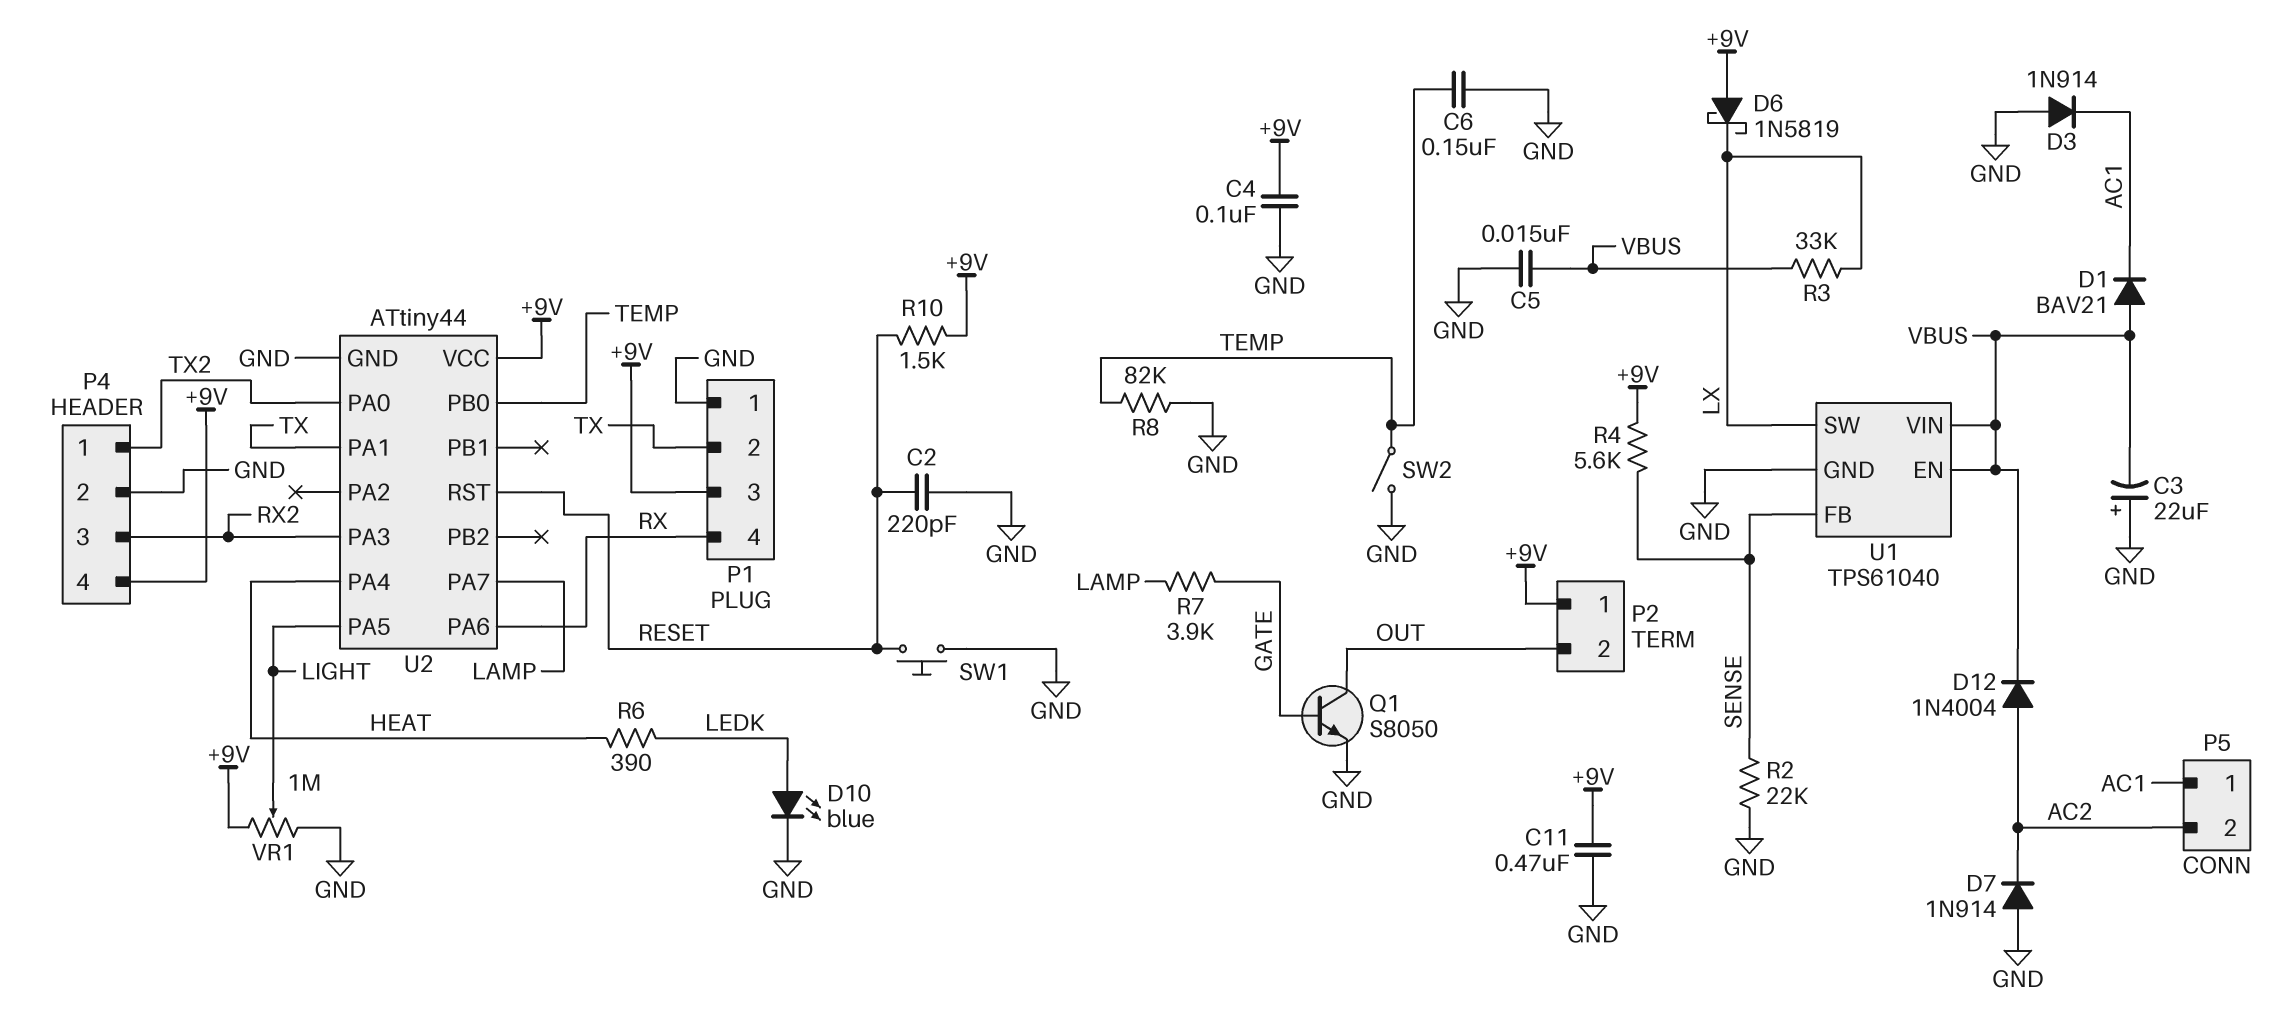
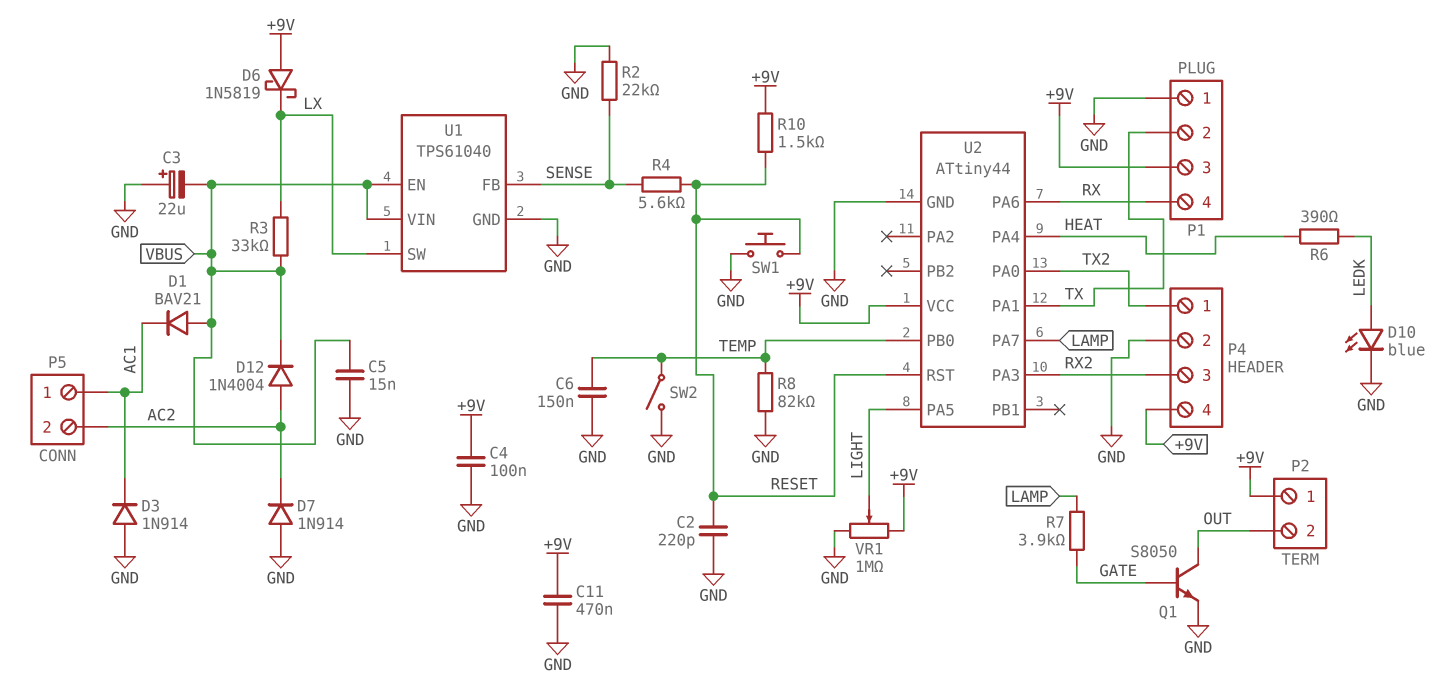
R4: 5.6k (+9V, SENSE) -> 5.6k (RESET, SENSE)

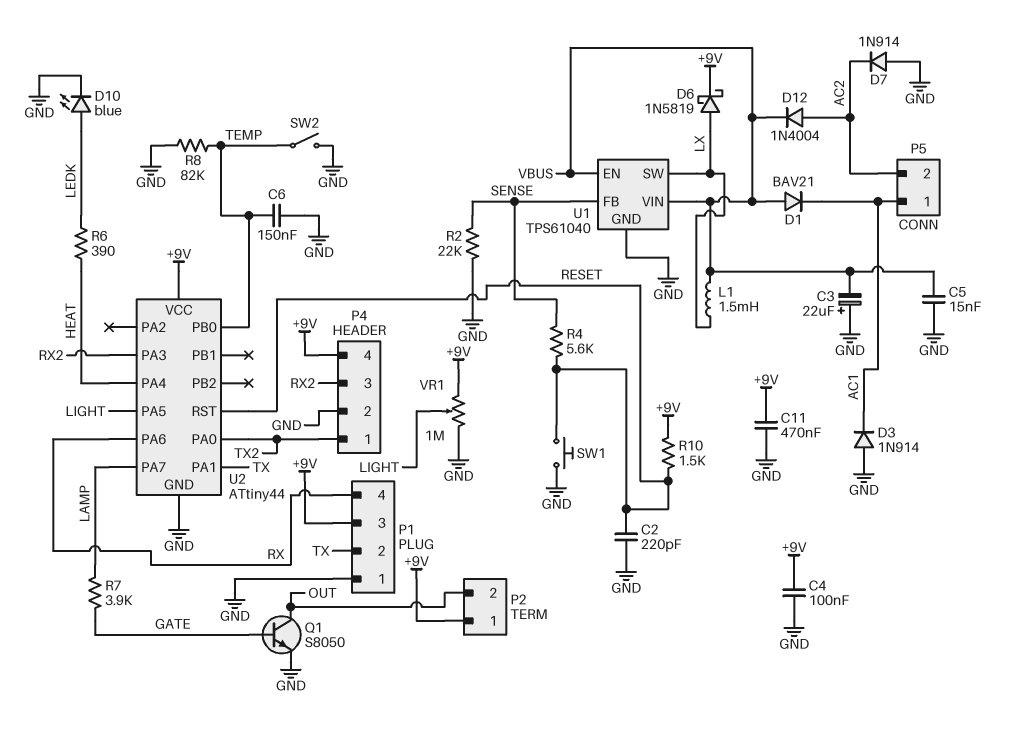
D6: schottky 1N5819 (A +9V, K LX) -> schottky 1N5819 (A LX, K +9V)
L1: none -> 1.5mH (LX, VBUS)
R3: 33k (LX, VBUS) -> none

